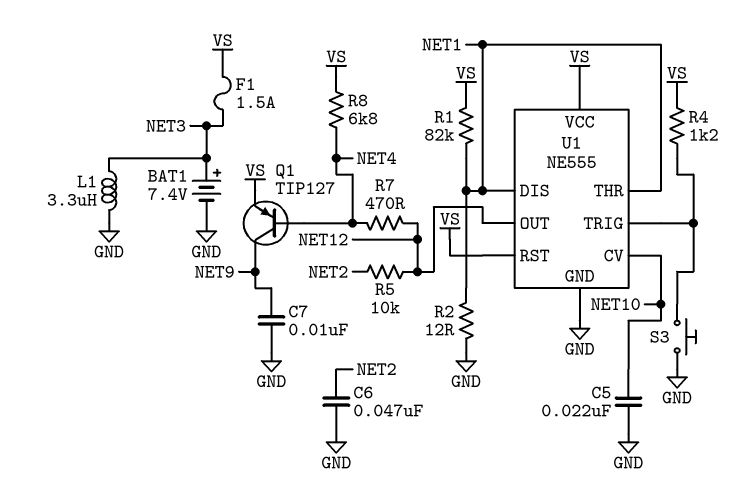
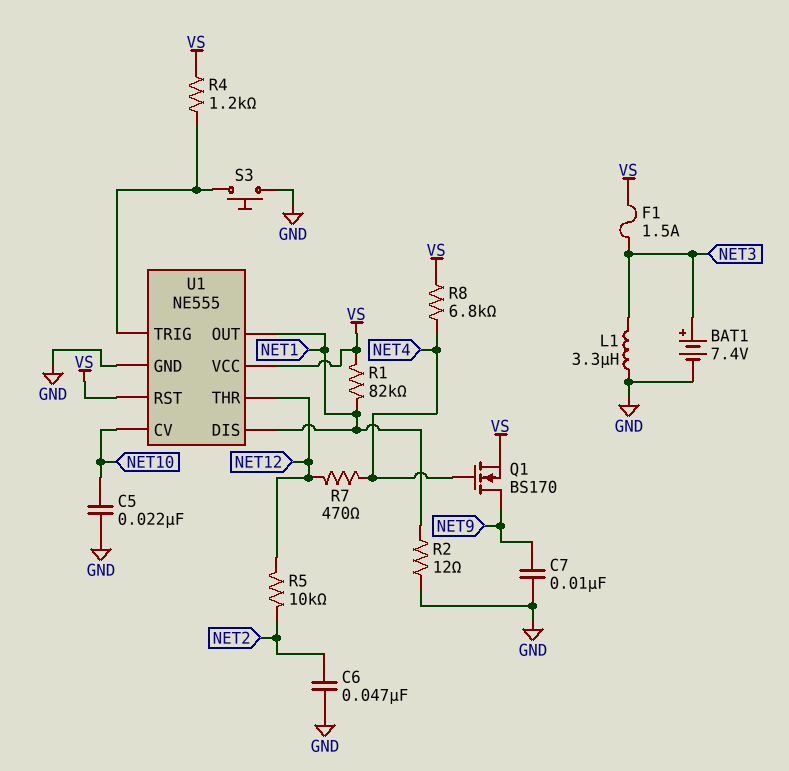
Q1: PNP TIP127 (B NET4, C NET9, E VS) -> NMOS BS170 (G NET4, D NET9, S VS)
U1 pin OUT: NET12 -> NET1
U1 pin THR: NET1 -> NET12

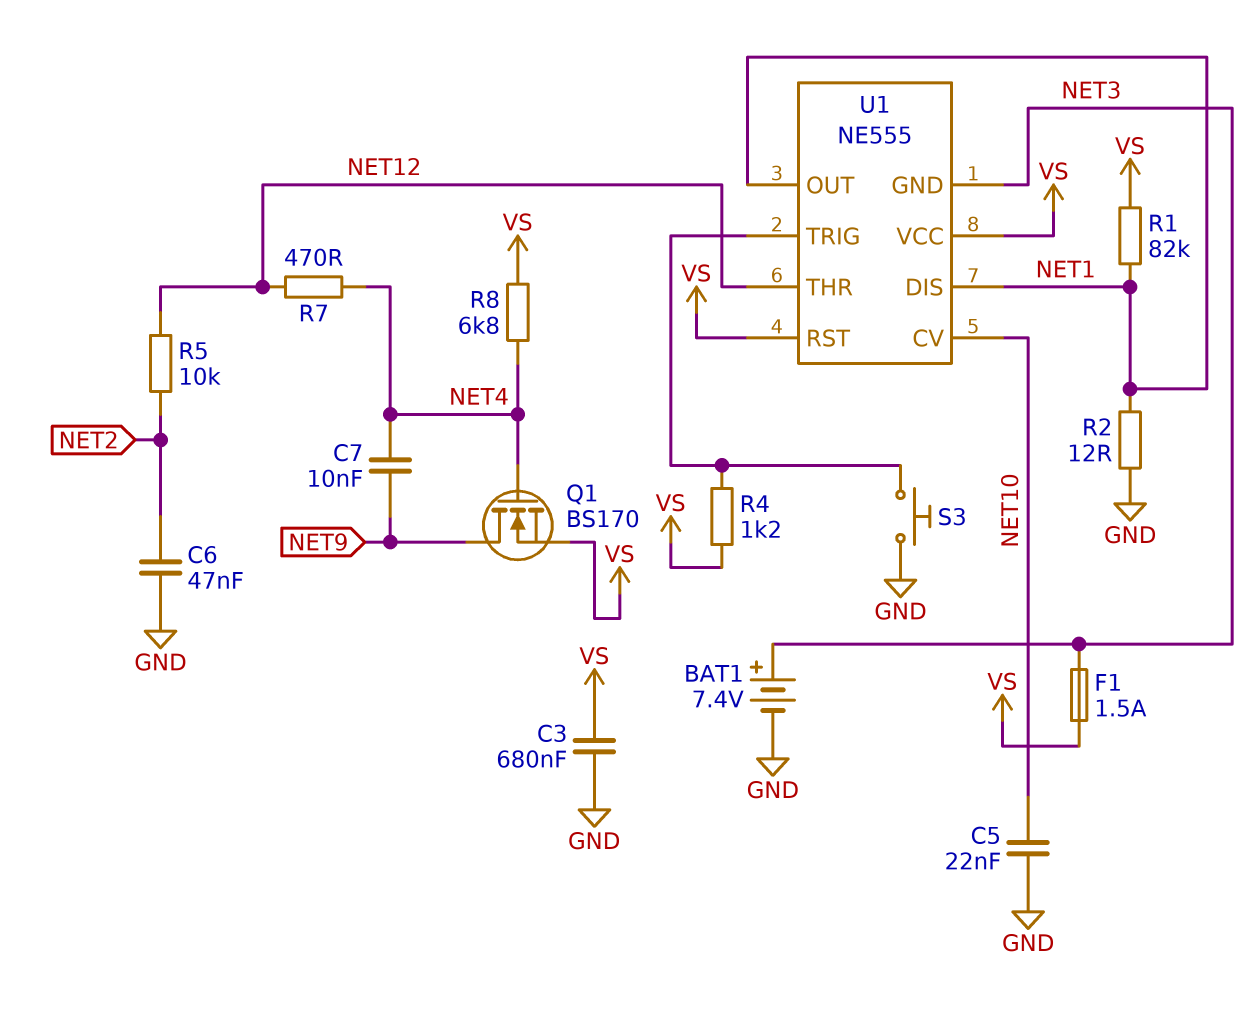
C3: none -> 680nF (GND, VS)
C7: 10nF (GND, NET9) -> 10nF (NET4, NET9)
L1: 3.3uH (GND, NET3) -> none
U1 pin GND: GND -> NET3

